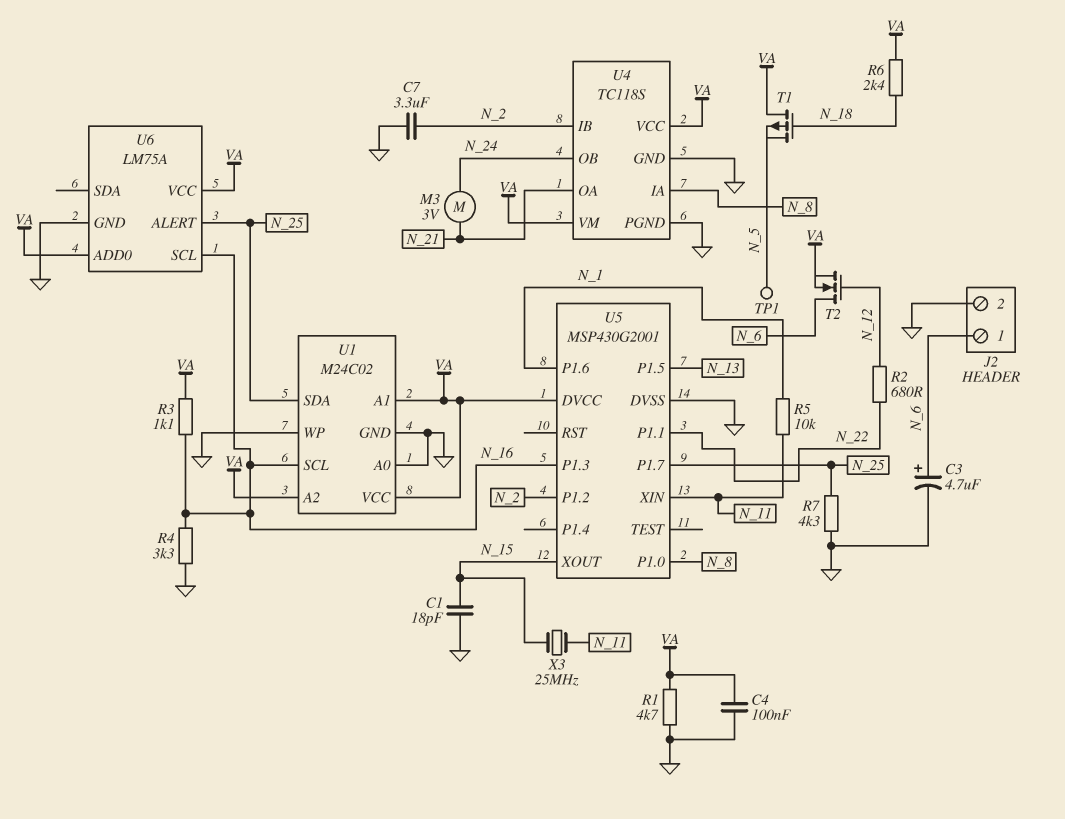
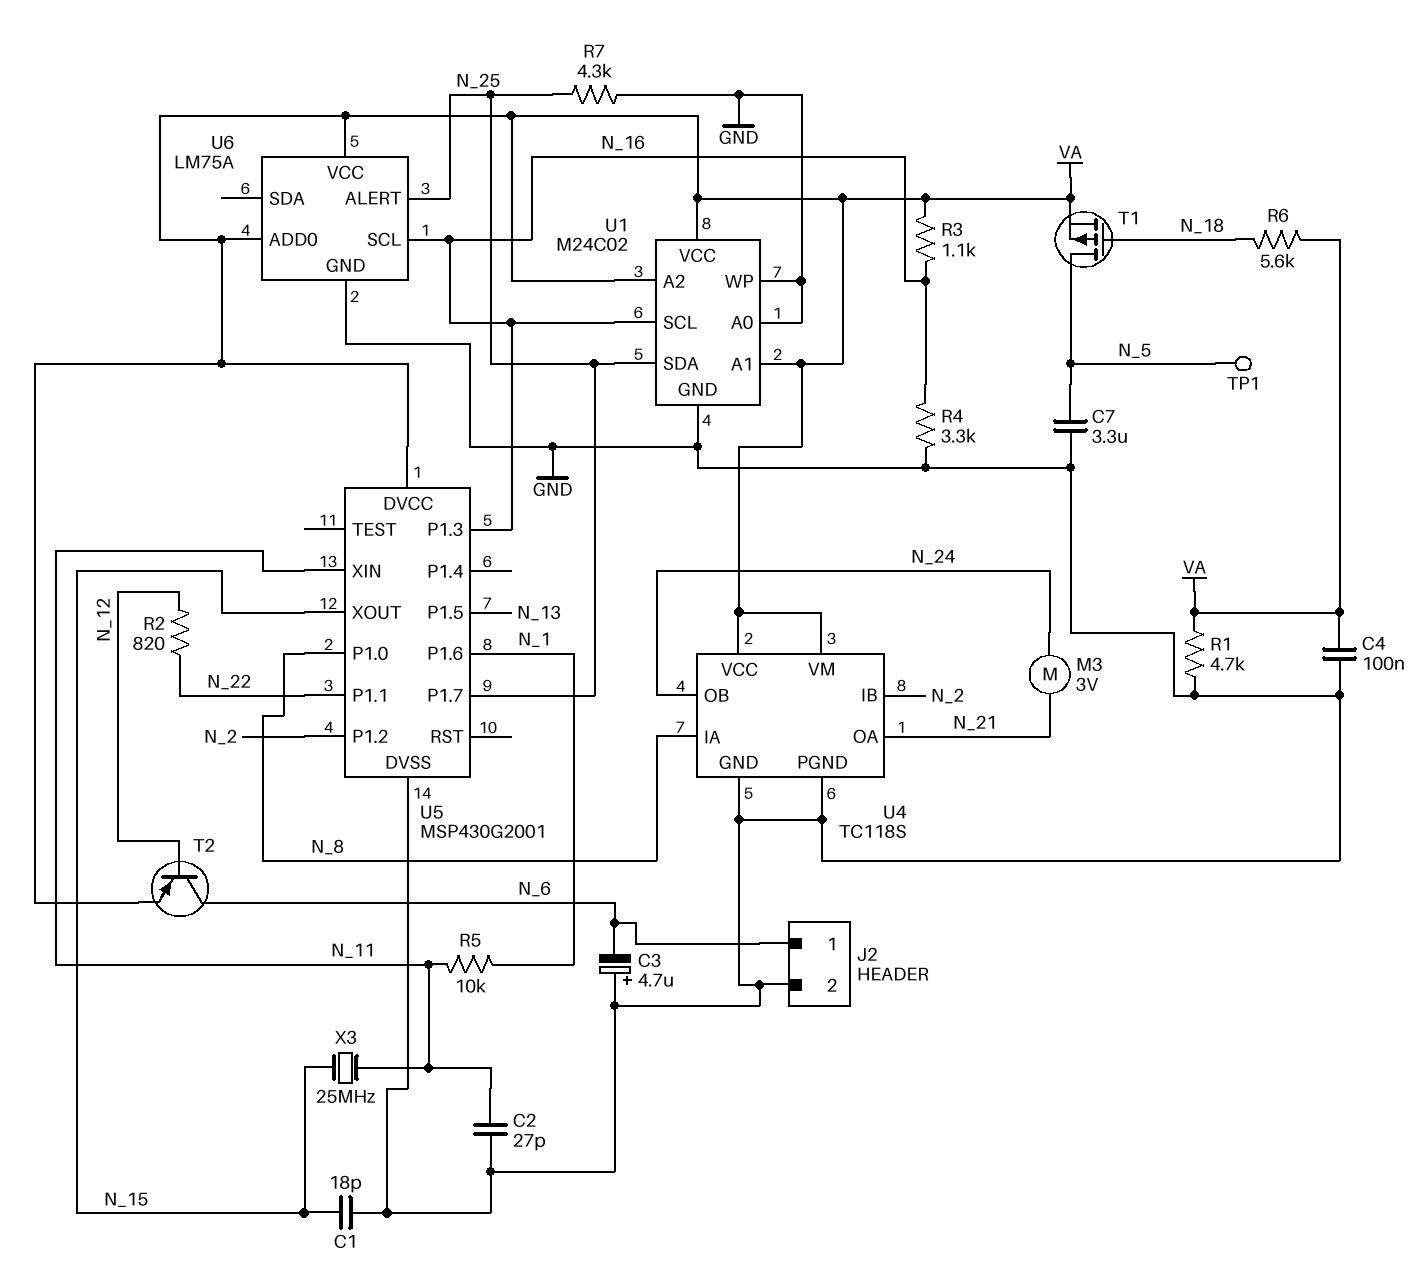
C2: none -> 27pF (GND, N_11)
C3: 4.7uF (plus N_6, minus GND) -> 4.7uF (plus GND, minus N_6)
C7: 3.3uF (GND, N_2) -> 3.3uF (GND, N_5)
R2: 680 (N_12, N_22) -> 820 (N_12, N_22)
R6: 2.4k (N_18, VA) -> 5.6k (N_18, VA)
T1: PMOS (G N_18, D VA, S N_5) -> PMOS (G N_18, D N_5, S VA)
T2: NMOS (G N_12, D N_6, S VA) -> PNP (B N_12, C N_6, E VA)

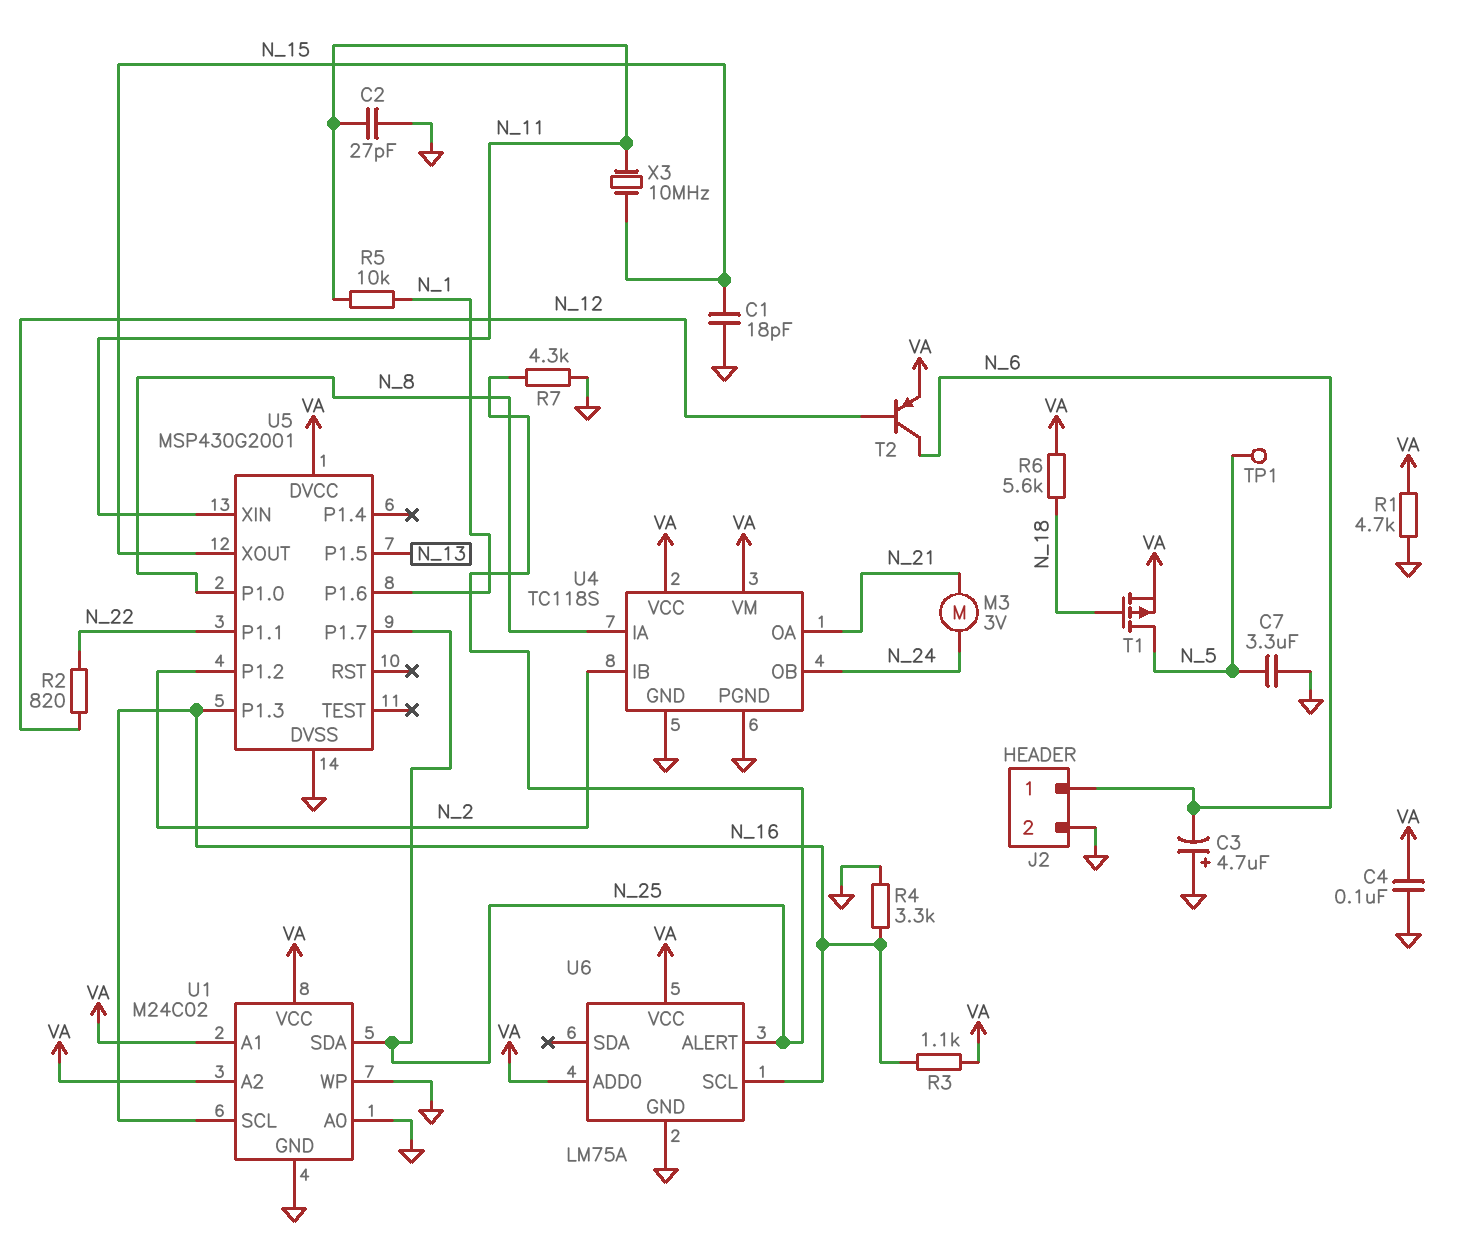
X3: 25MHz (N_11, N_15) -> 10MHz (N_11, N_15)

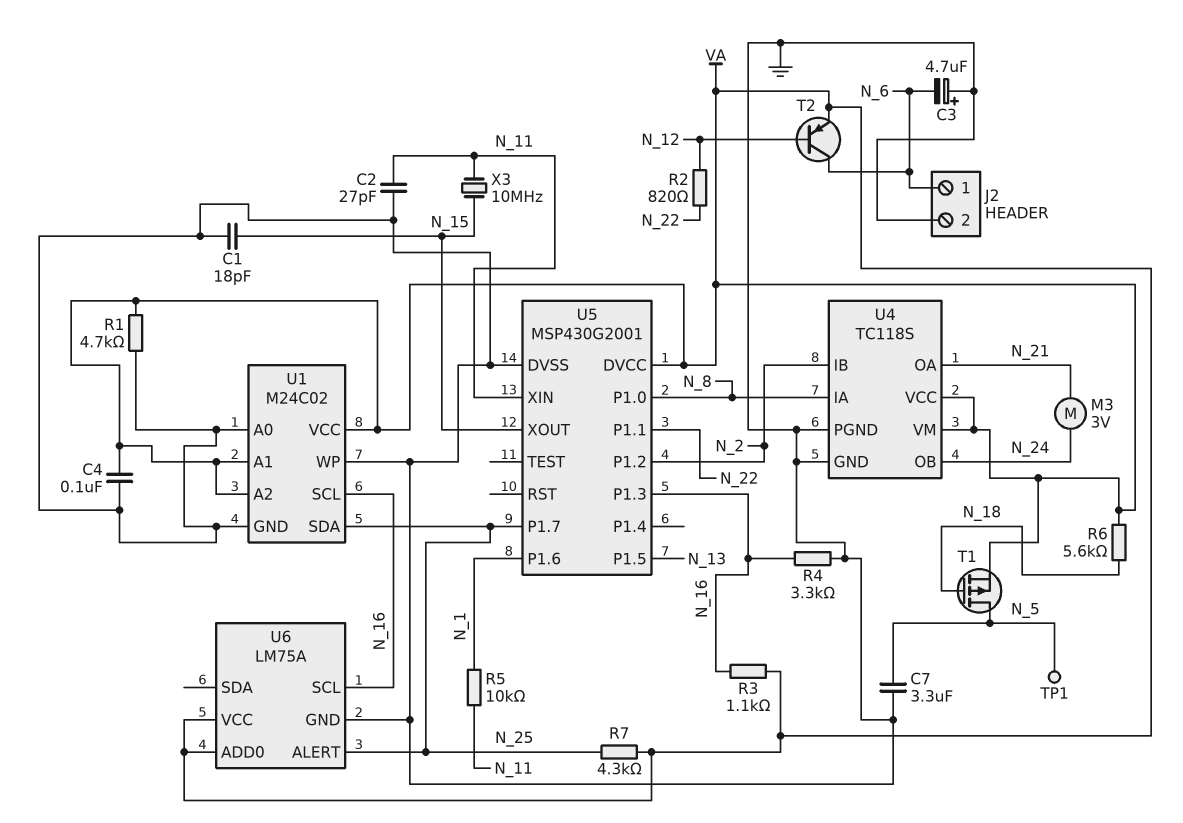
R7: 4.3k (GND, N_25) -> 4.3k (N_25, VA)

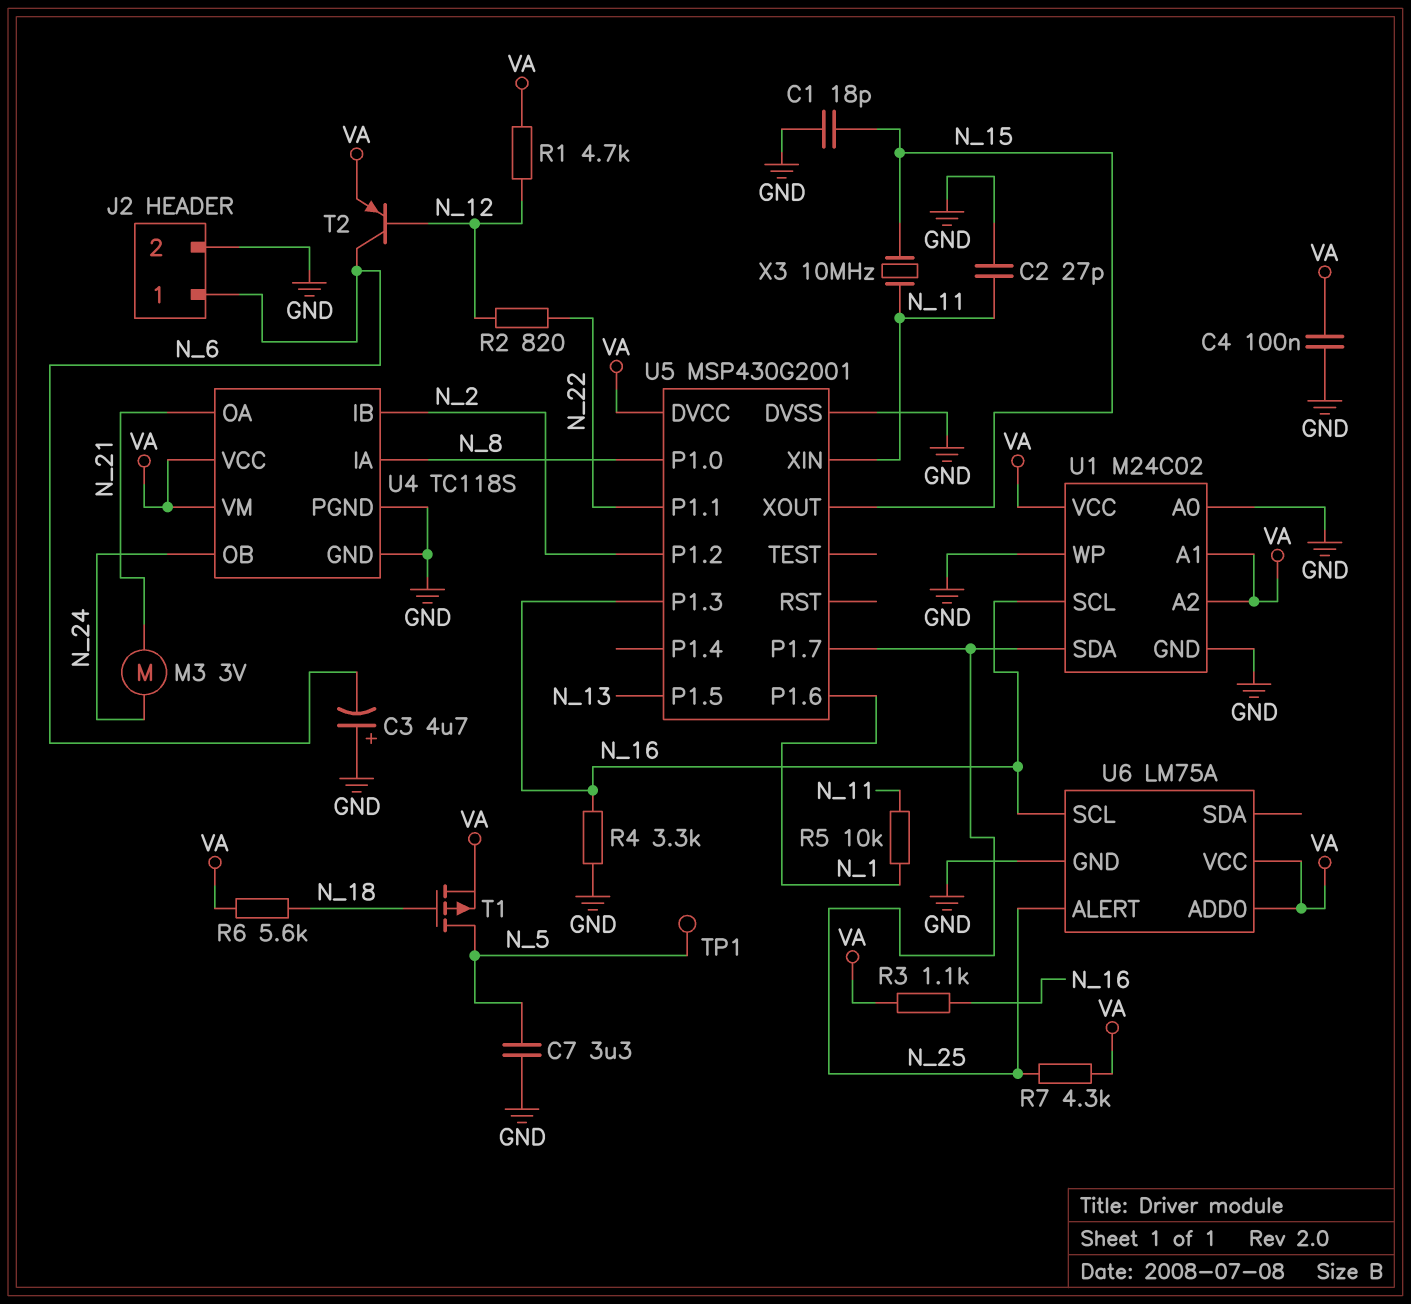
R1: 4.7k (GND, VA) -> 4.7k (N_12, VA)

